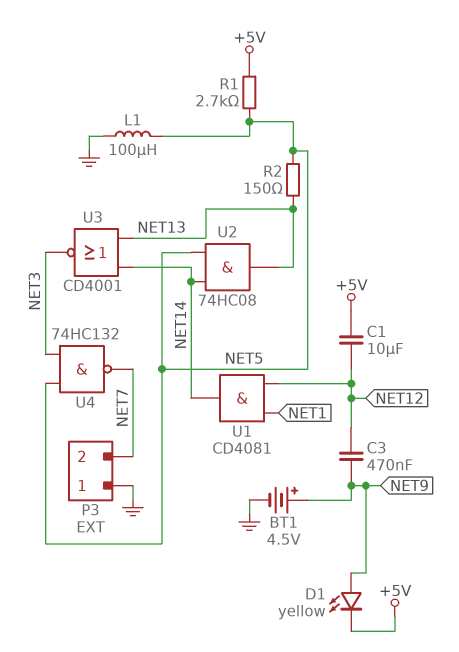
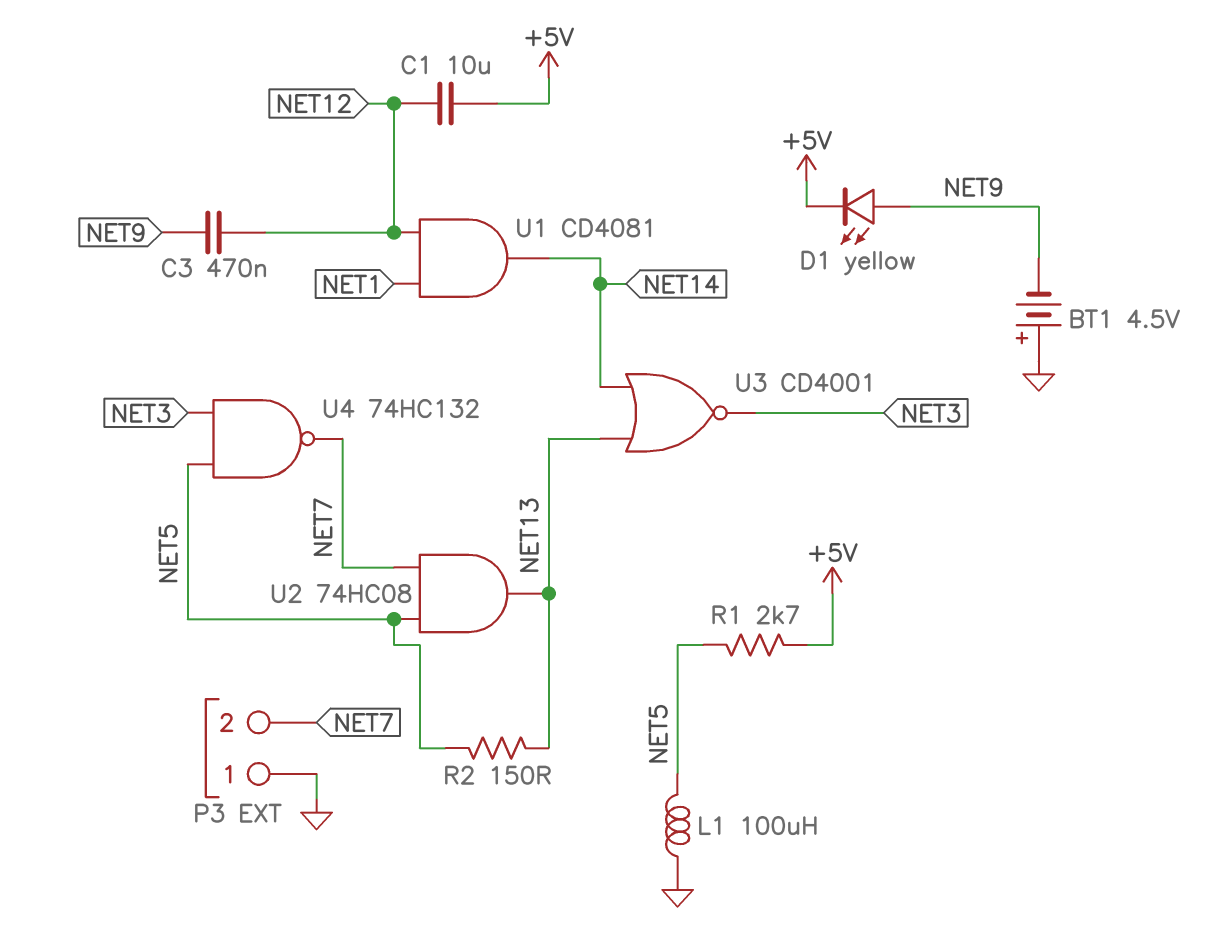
BT1: 4.5V (plus NET9, minus GND) -> 4.5V (plus GND, minus NET9)
U2: AND 74HC08 (in NET5, in NET14, out NET13) -> AND 74HC08 (in NET5, in NET7, out NET13)

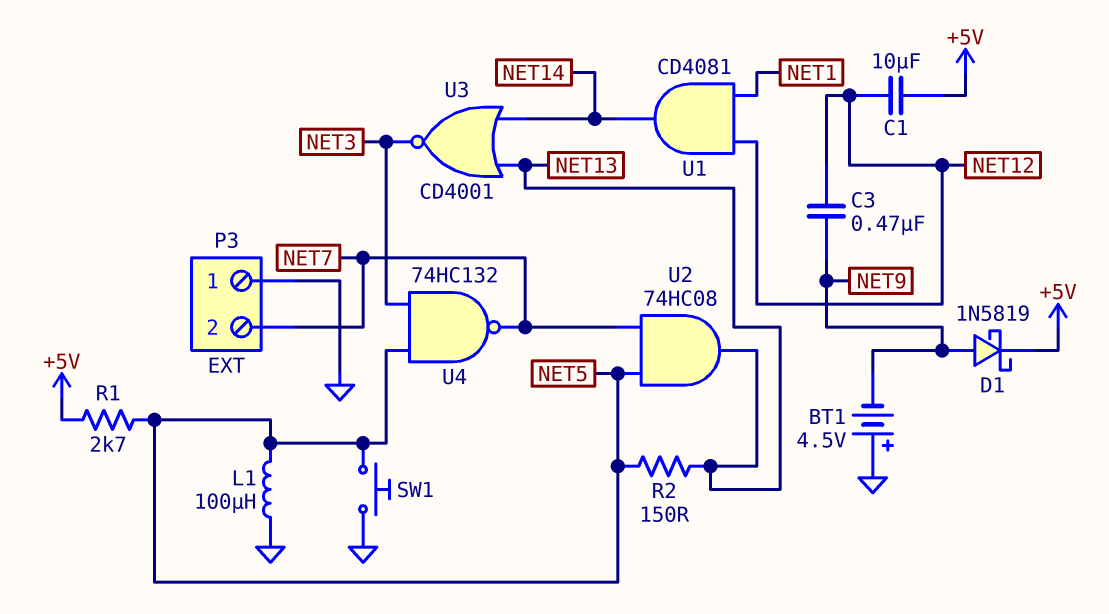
D1: LED yellow (A NET9, K +5V) -> schottky 1N5819 (A NET9, K +5V)
SW1: none -> button (GND, NET5)

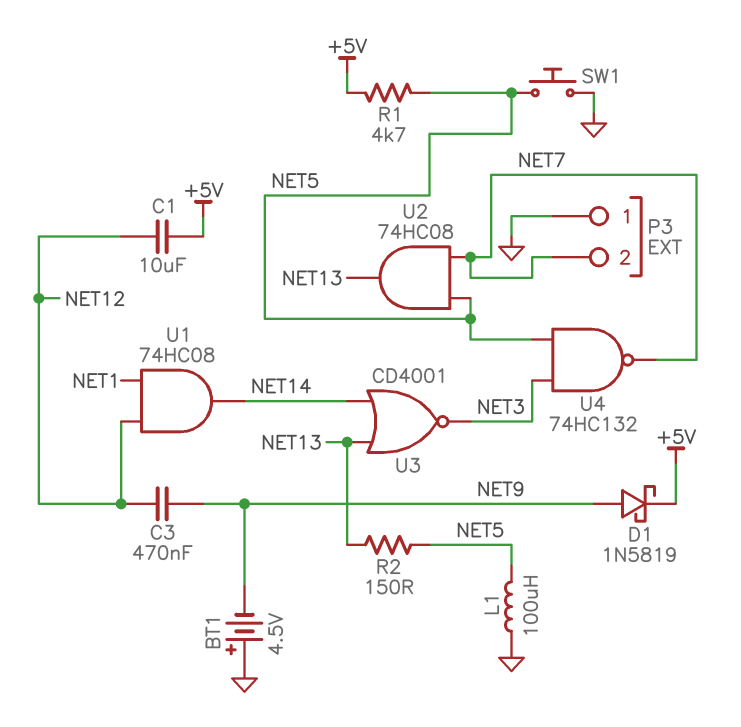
R1: 2.7k (+5V, NET5) -> 4.7k (+5V, NET5)
U1: AND CD4081 (in NET1, in NET12, out NET14) -> AND 74HC08 (in NET1, in NET12, out NET14)

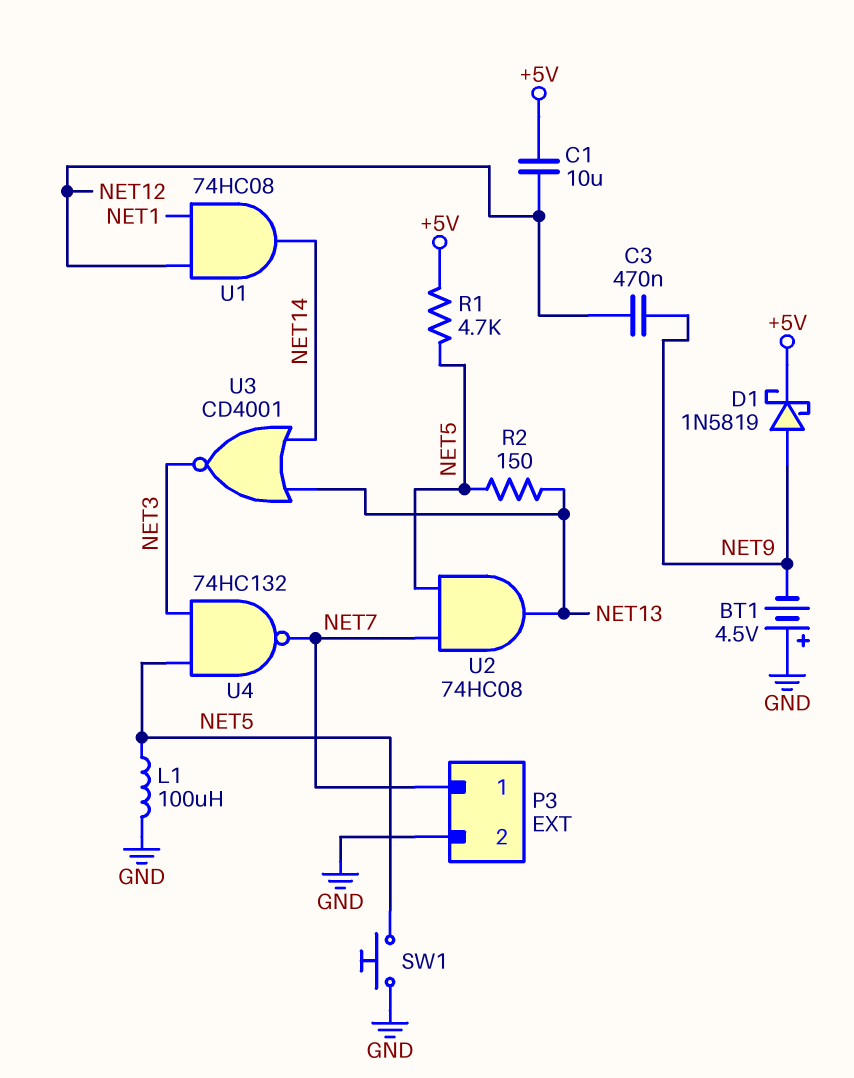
P3 pin 1: GND -> NET7
P3 pin 2: NET7 -> GND

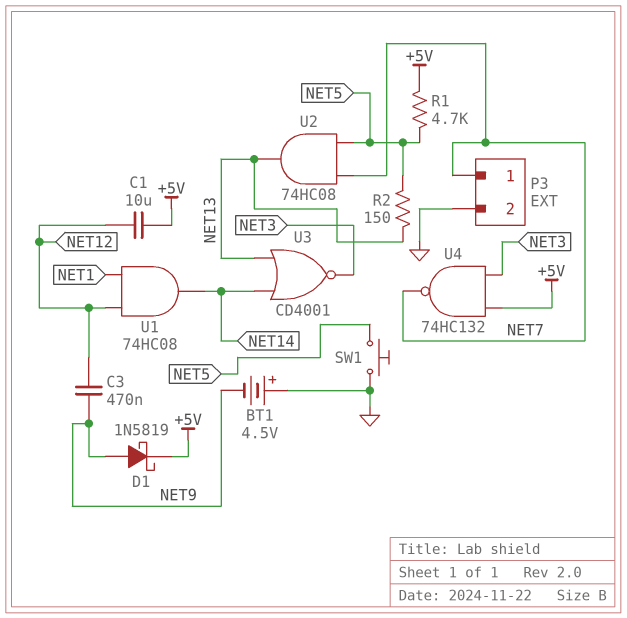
L1: 100uH (GND, NET5) -> none
U4: NAND 74HC132 (in NET3, in NET5, out NET7) -> NAND 74HC132 (in +5V, in NET3, out NET7)

